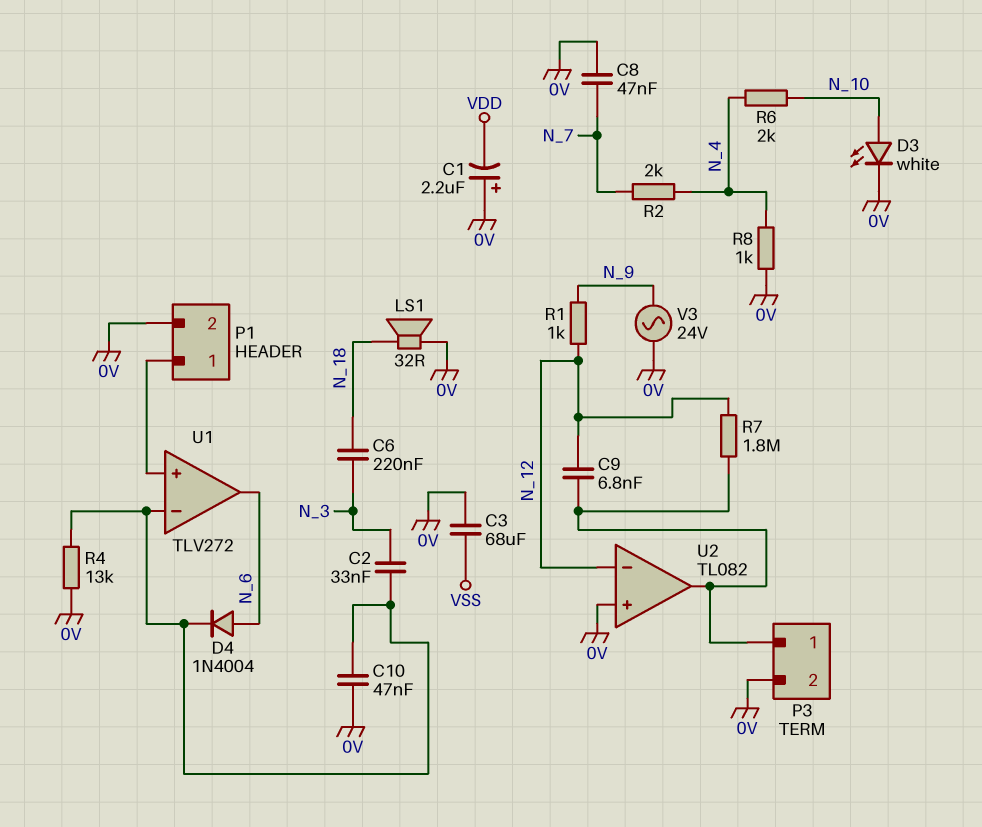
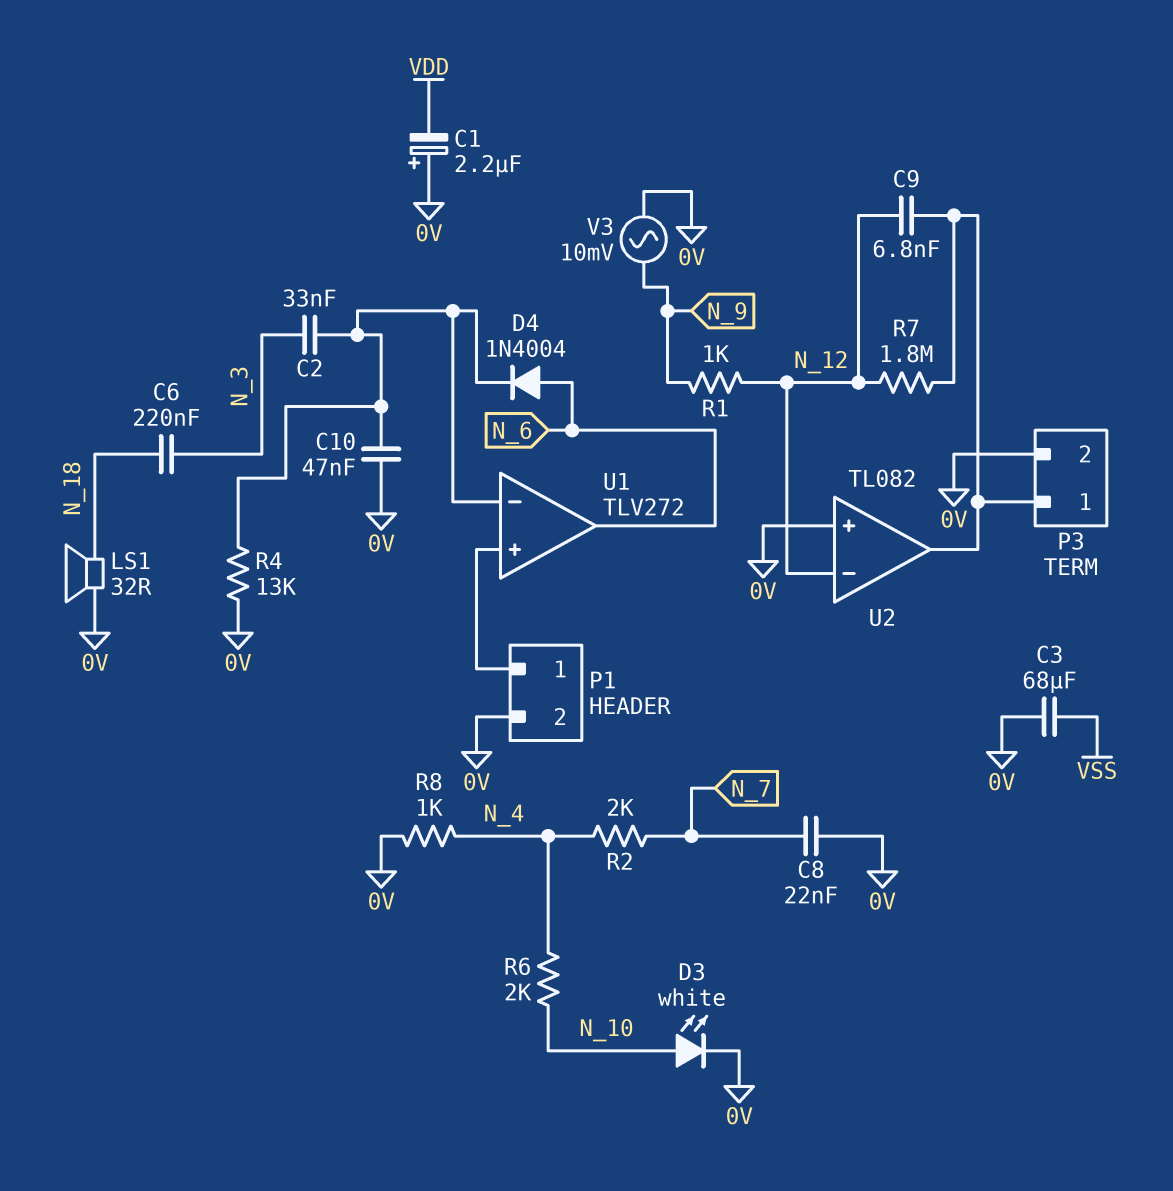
C8: 47nF (0V, N_7) -> 22nF (0V, N_7)
V3: AC 24V (0V, N_9) -> AC 10mV (0V, N_9)

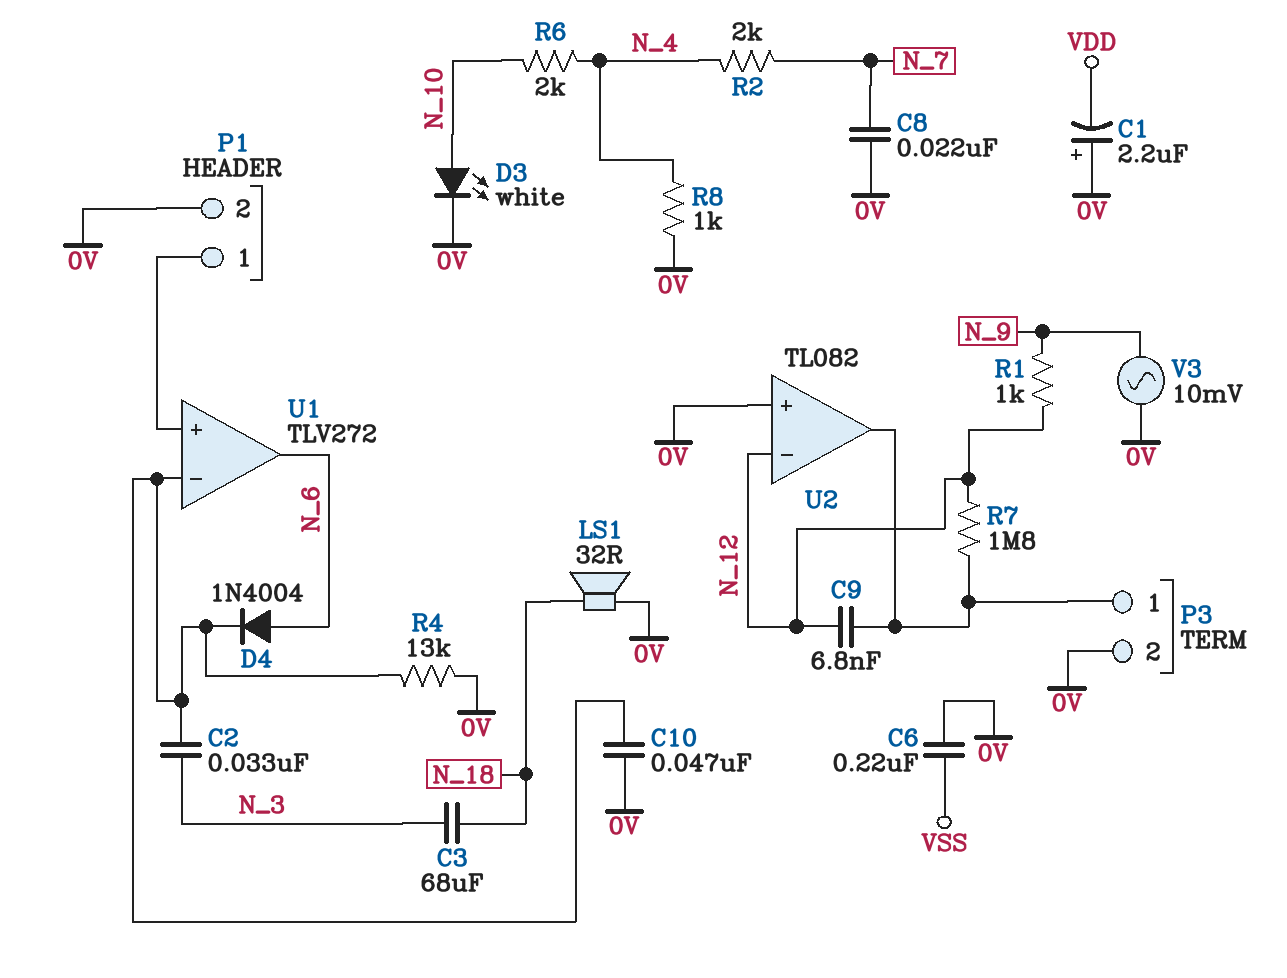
C3: 68uF (0V, VSS) -> 68uF (N_3, N_18)
C6: 220nF (N_3, N_18) -> 220nF (0V, VSS)

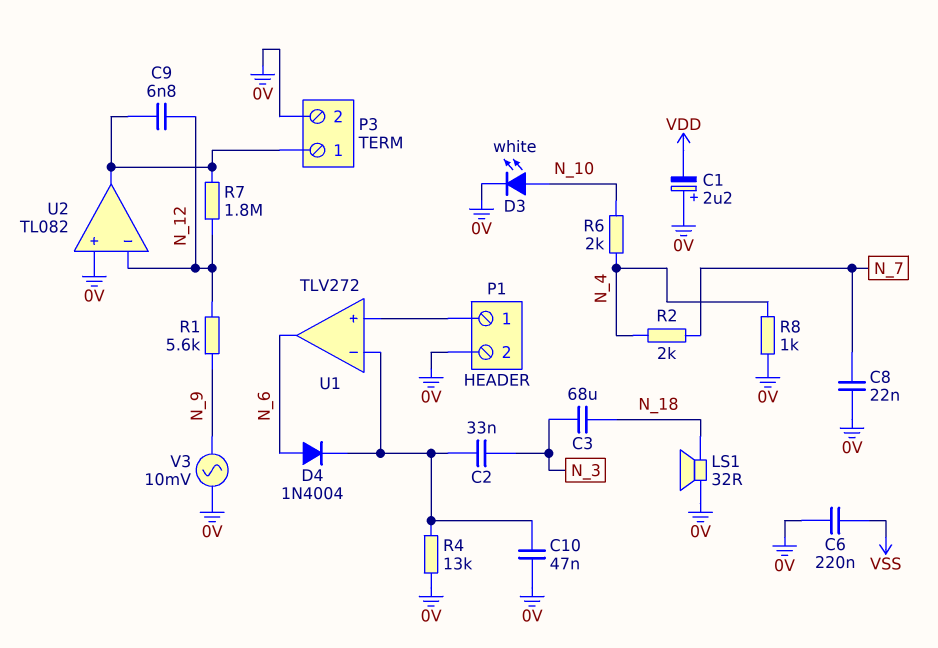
R1: 1k (N_9, N_12) -> 5.6k (N_9, N_12)

